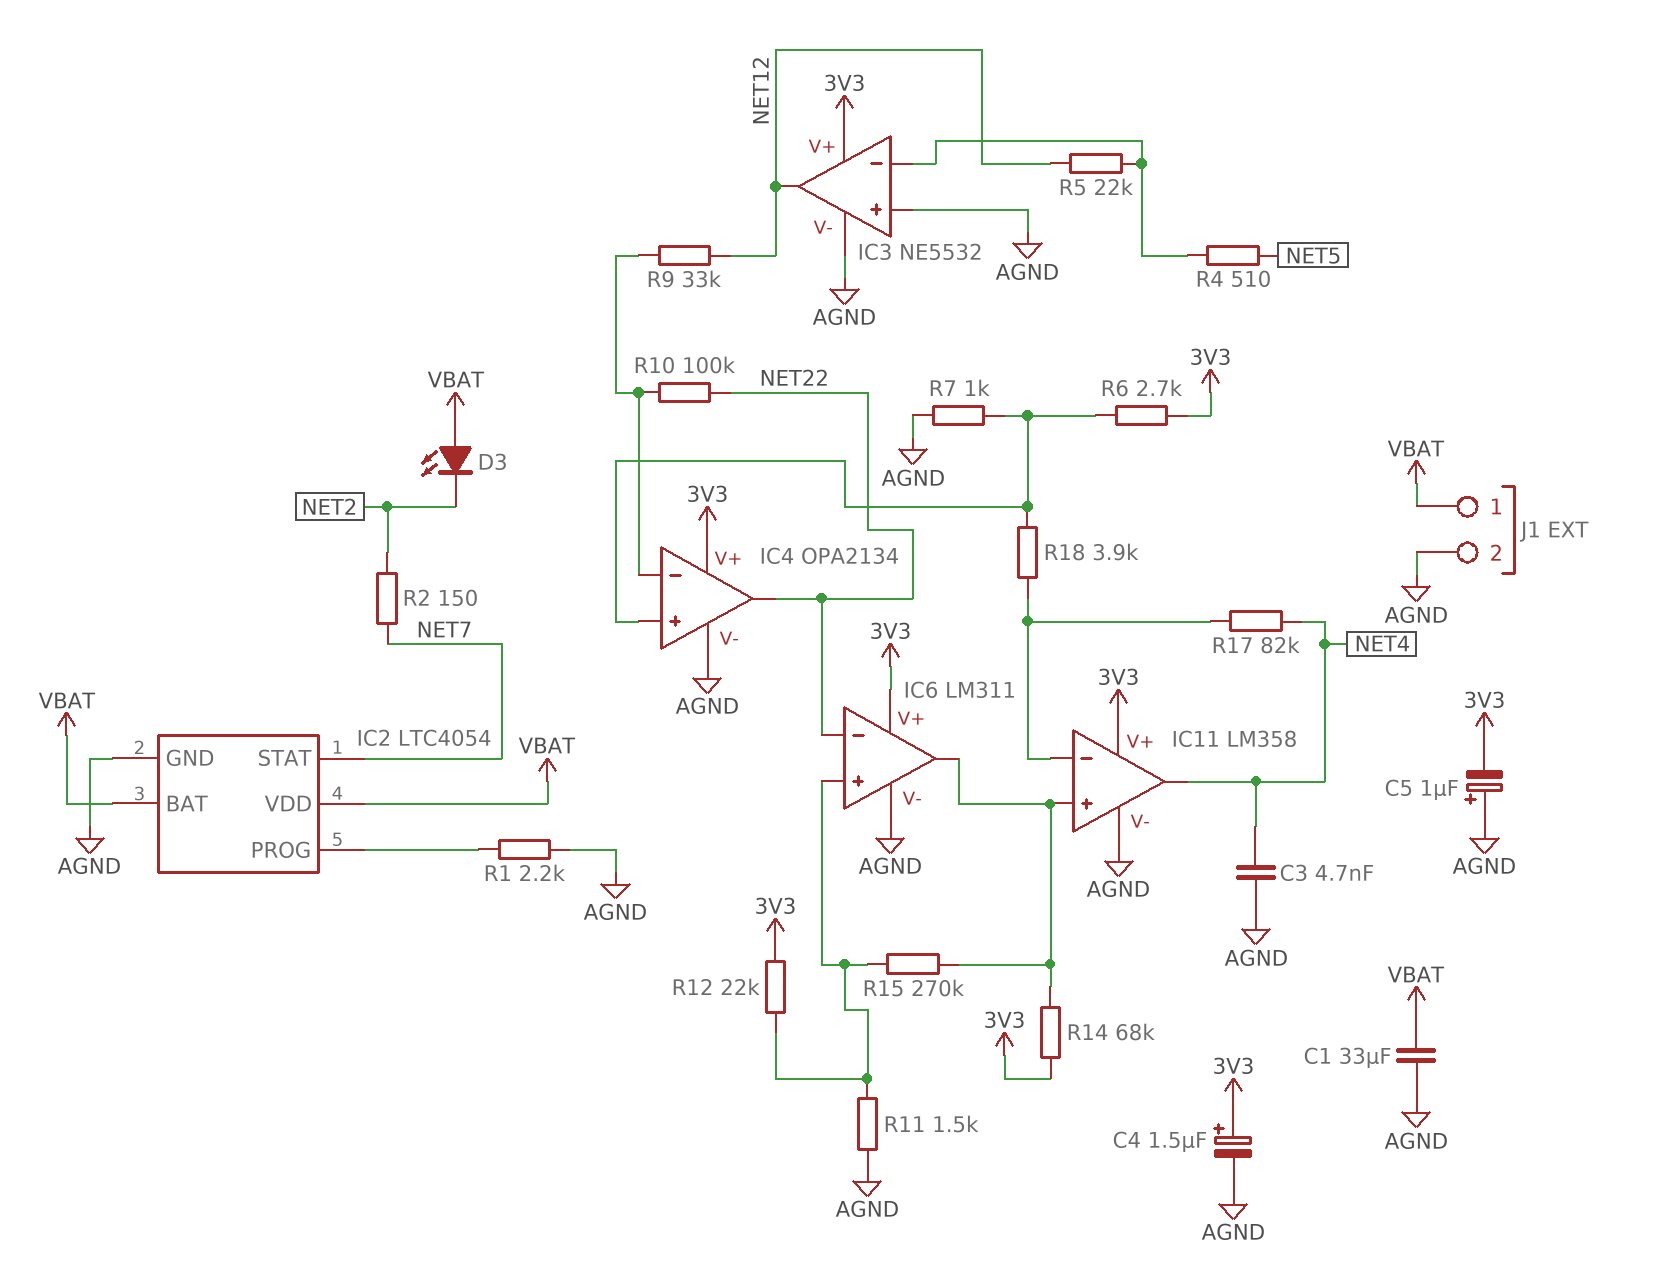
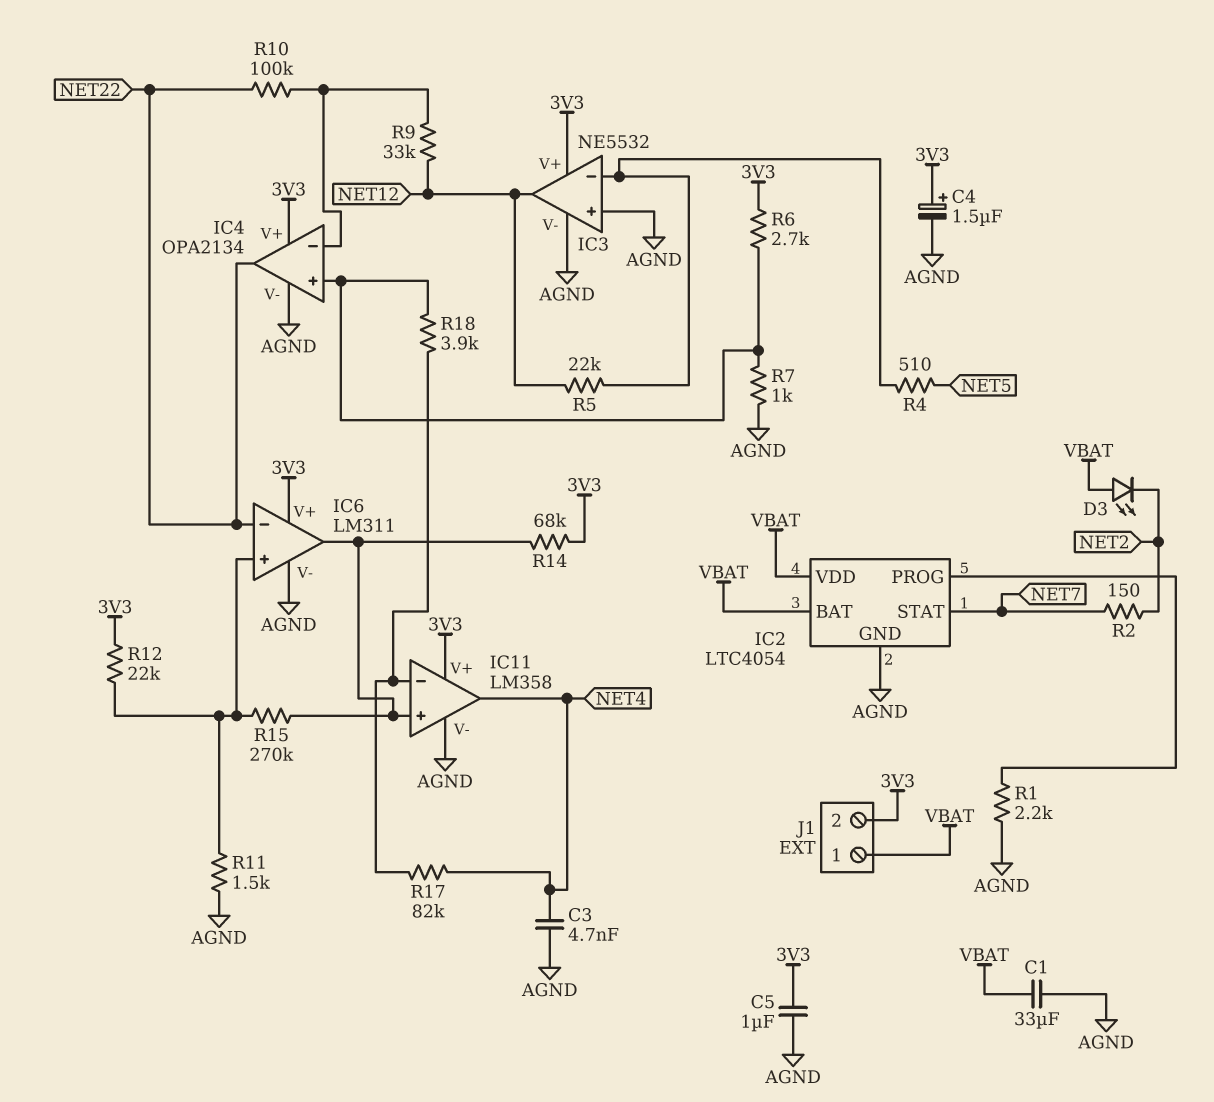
C5: 1uF (plus AGND, minus 3V3) -> 1uF (3V3, AGND)
J1 pin 2: AGND -> 3V3

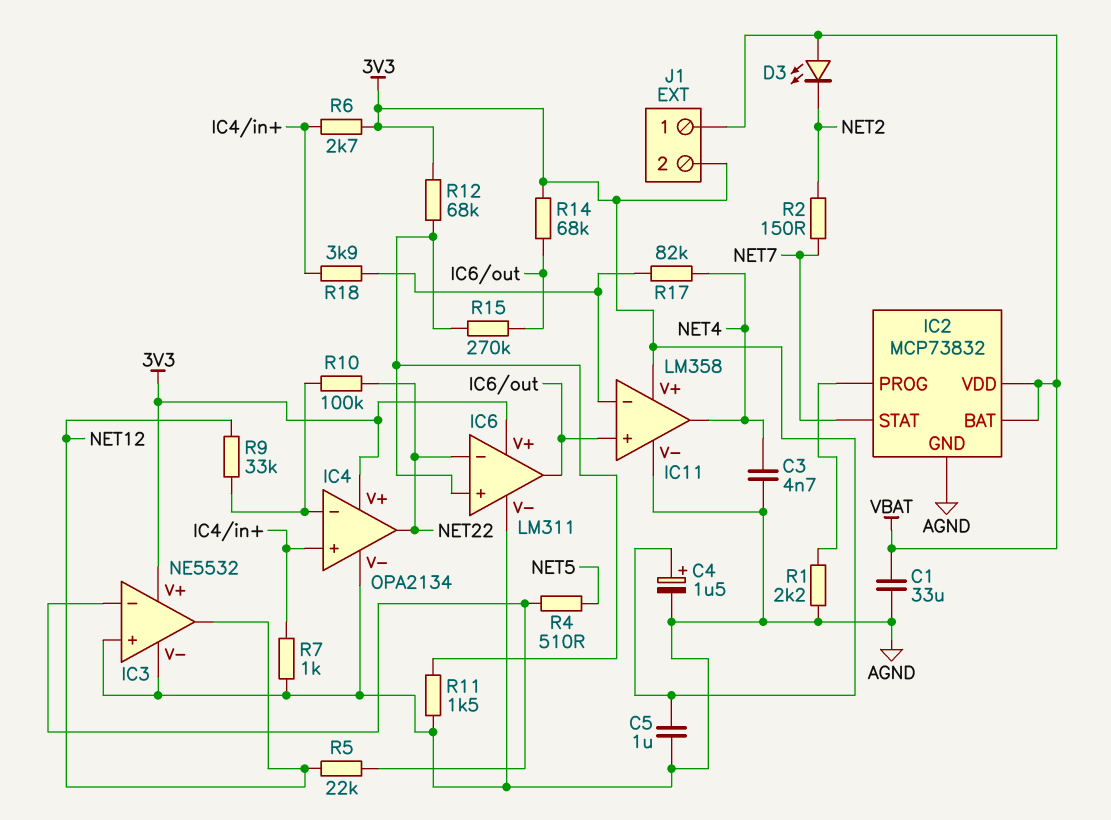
IC2: LTC4054 -> MCP73832
R12: 22k (3V3, IC6/in+) -> 68k (3V3, IC6/in+)

